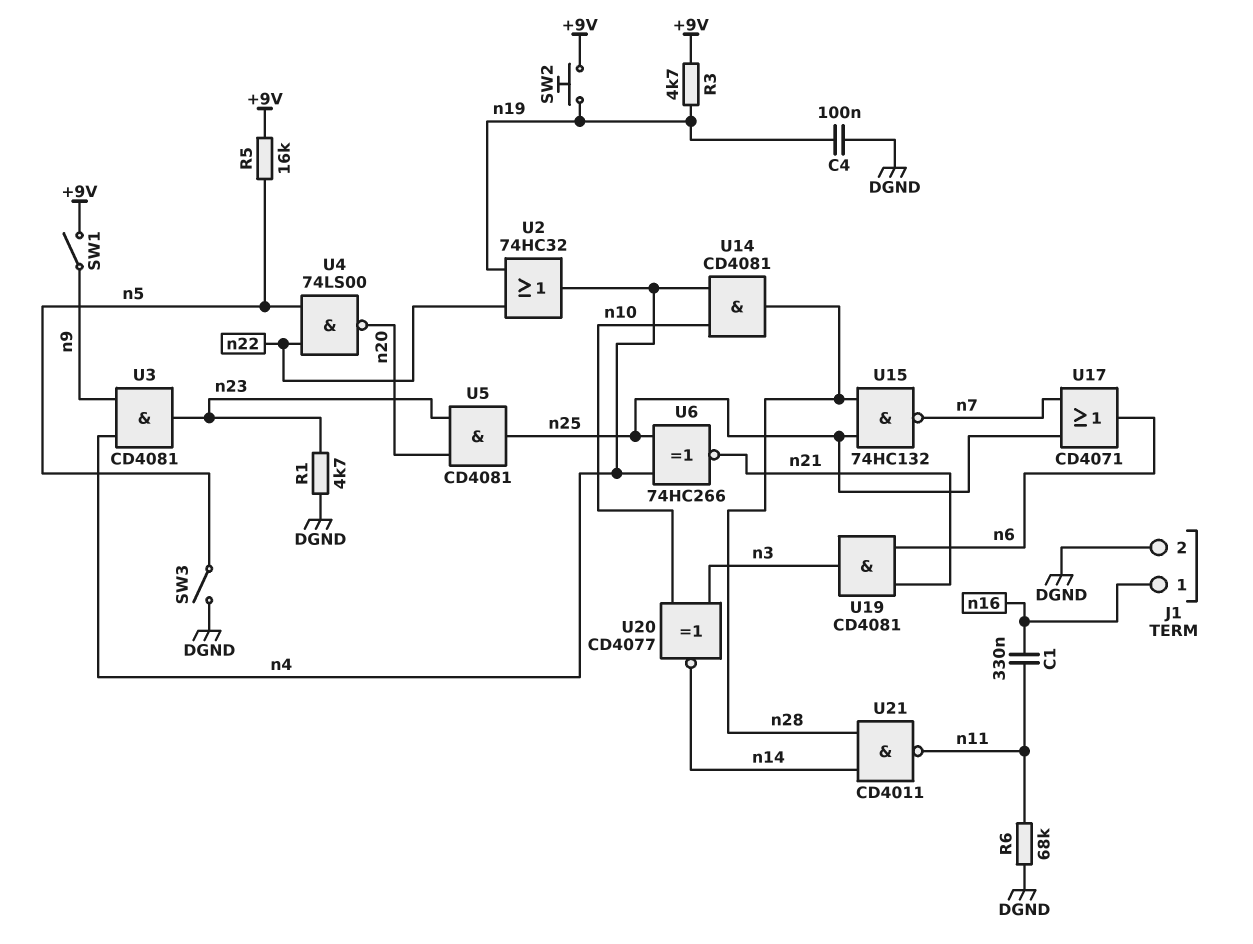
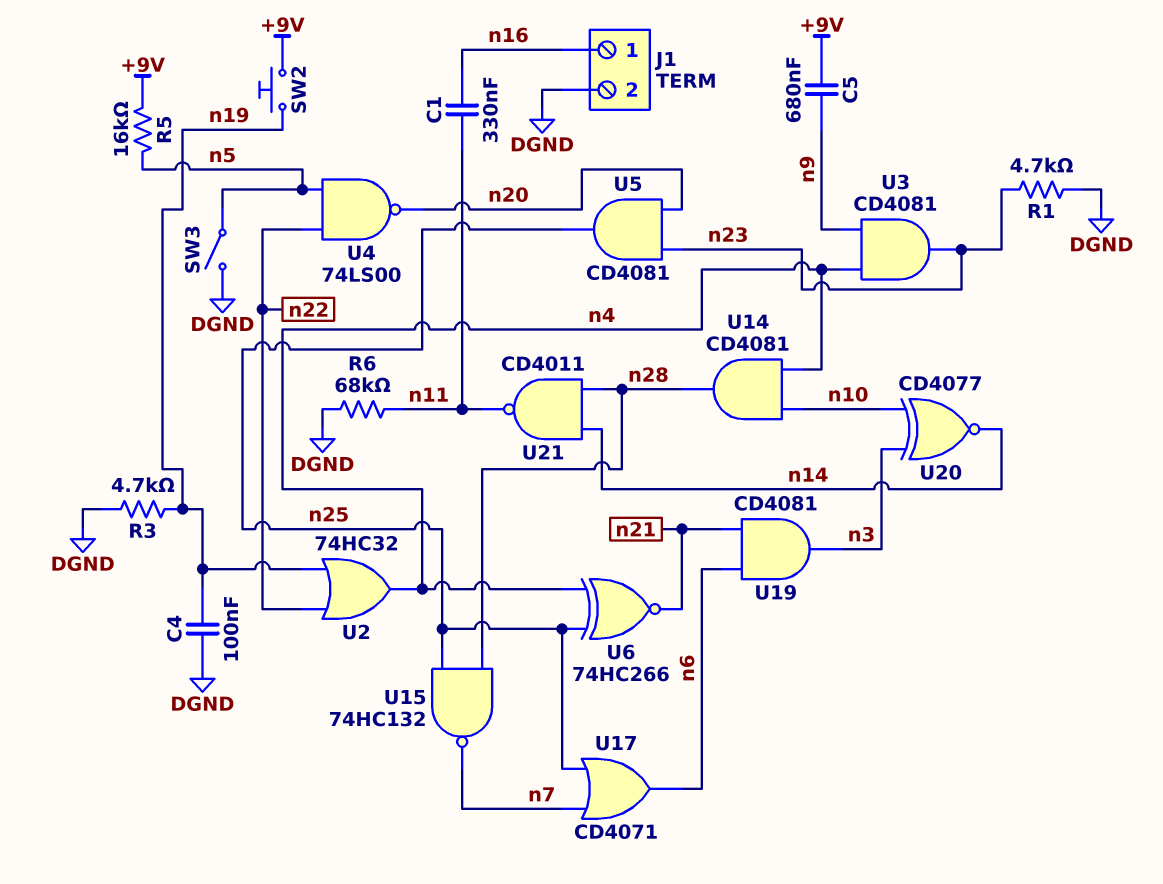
C5: none -> 680nF (+9V, n9)
R3: 4.7k (+9V, n19) -> 4.7k (DGND, n19)
SW1: switch (+9V, n9) -> none

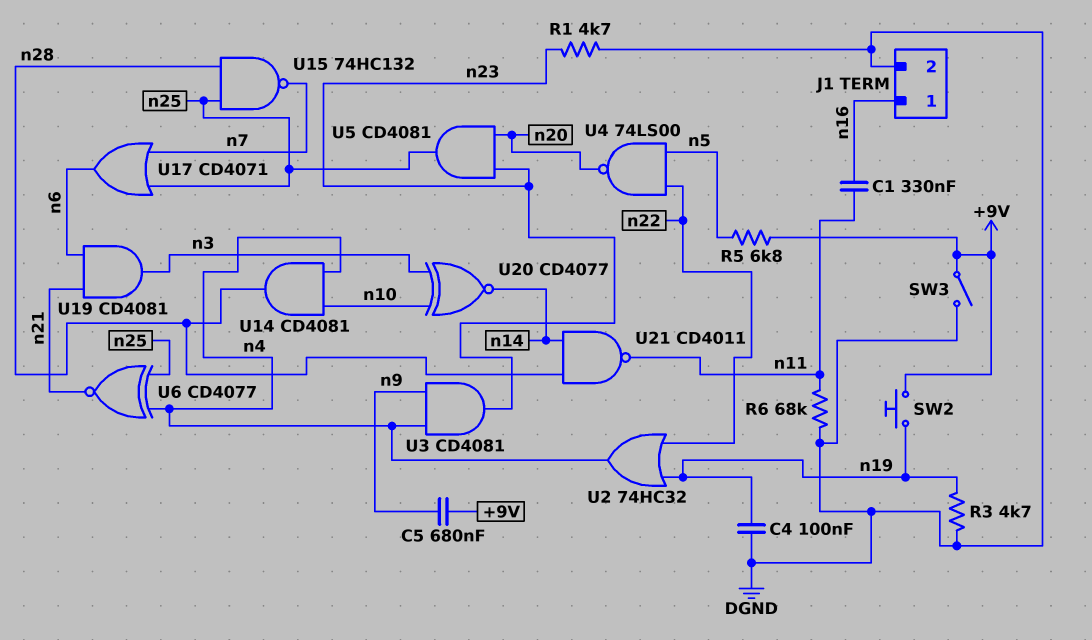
R5: 16k (+9V, n5) -> 6.8k (+9V, n5)
SW3: switch (DGND, n5) -> switch (+9V, DGND)
U6: XNOR 74HC266 (in n4, in n25, out n21) -> XNOR CD4077 (in n4, in n25, out n21)

